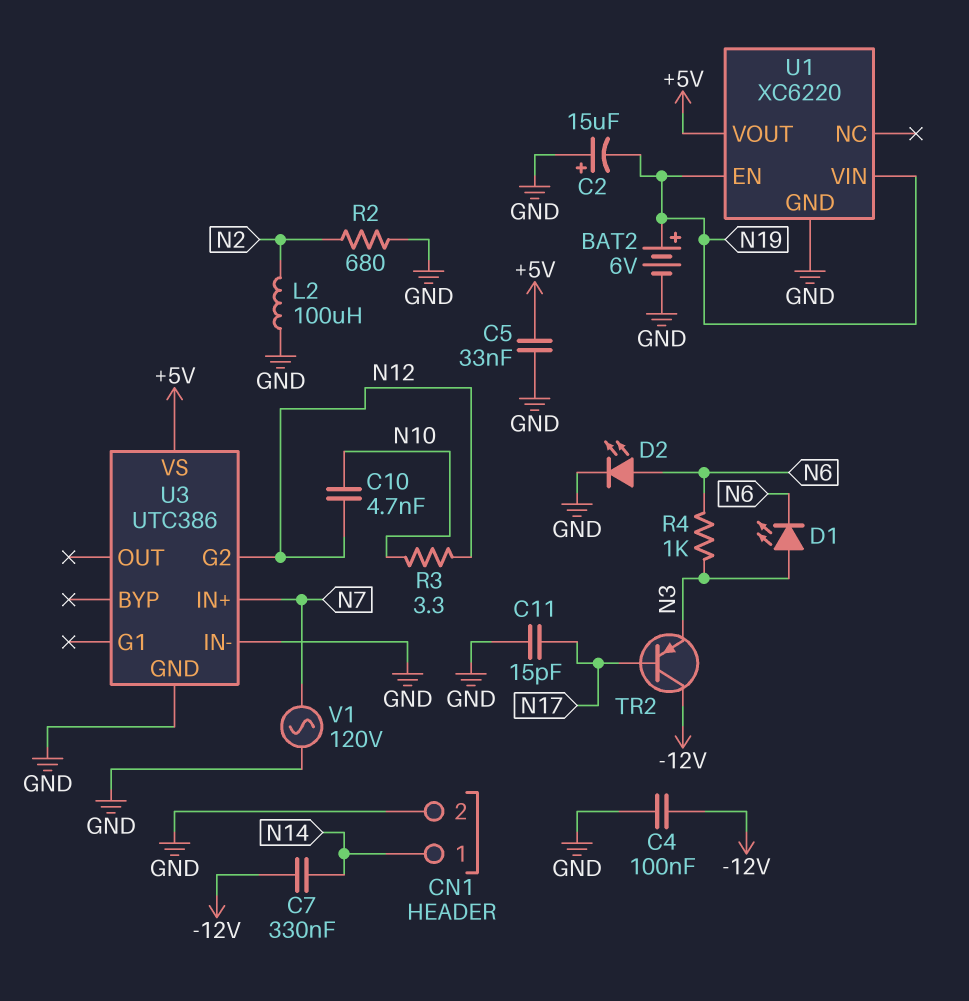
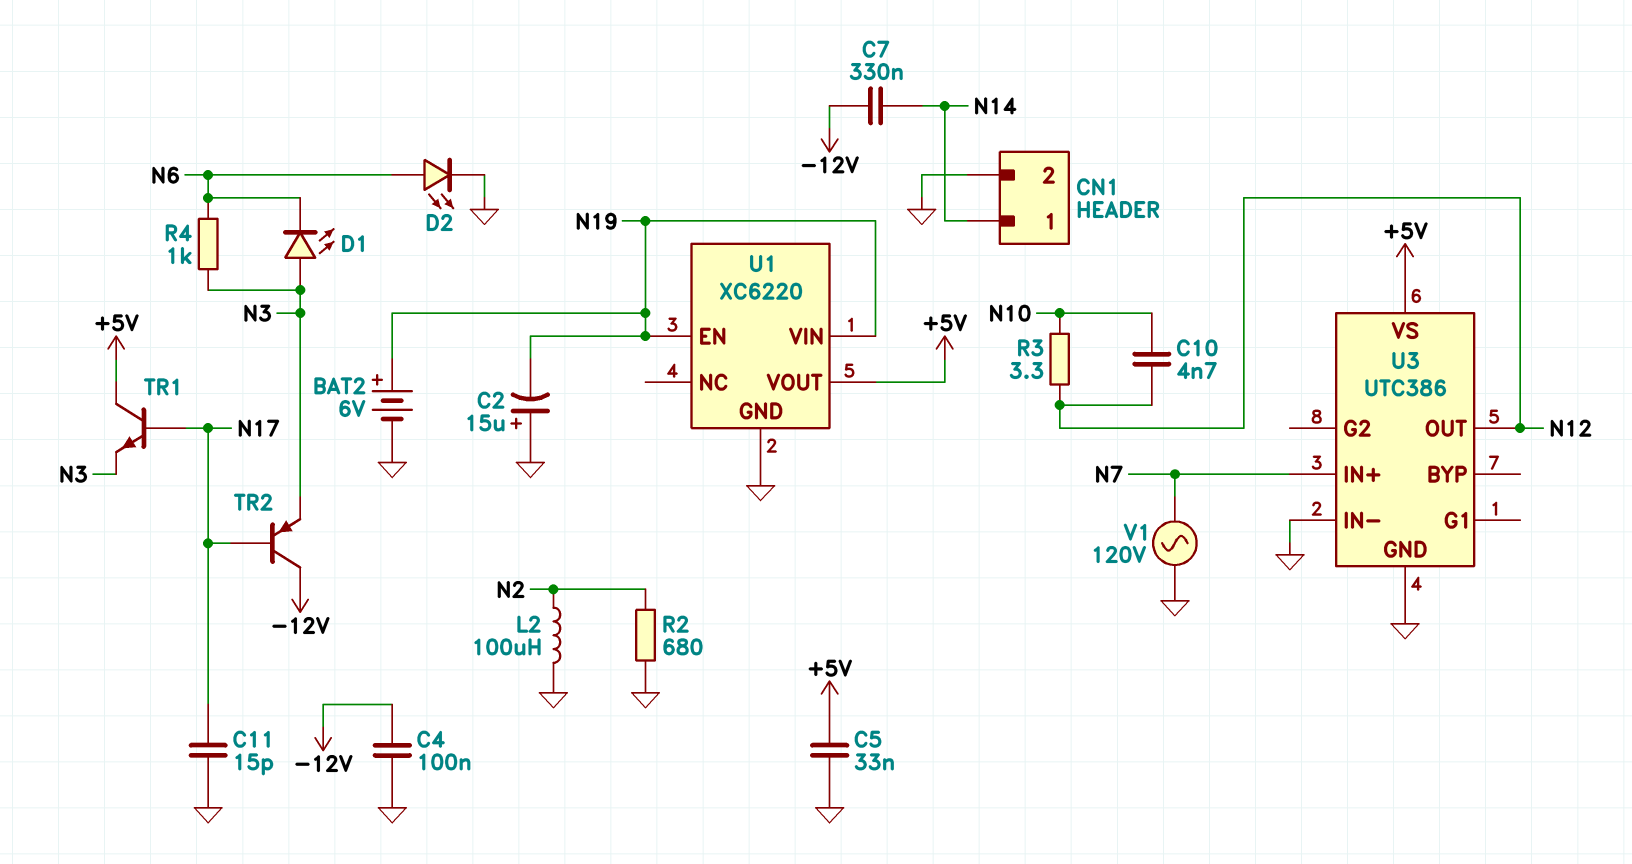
TR1: none -> NPN (B N17, C +5V, E N3)
U3 pin G2: N12 -> none
U3 pin OUT: none -> N12

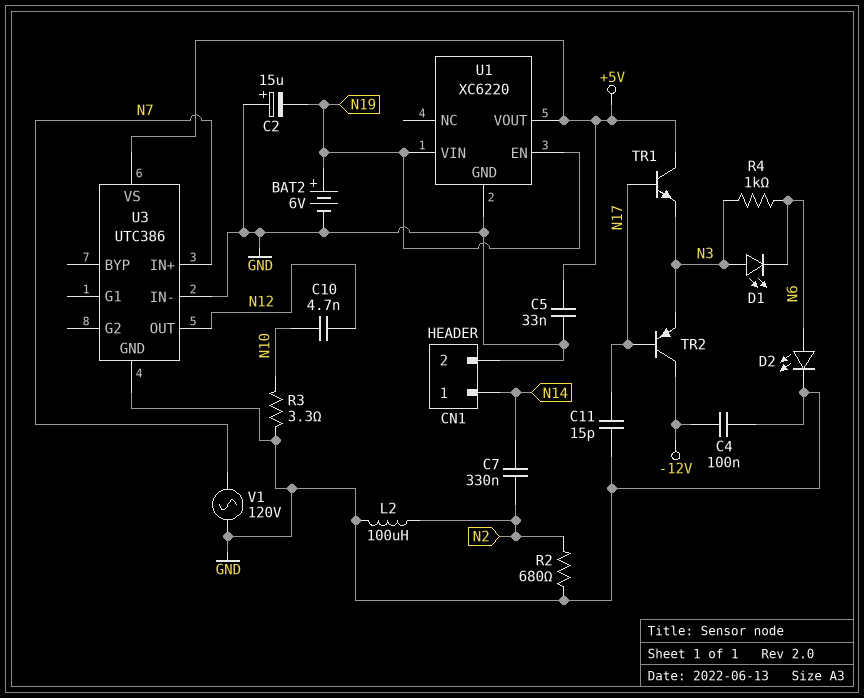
C7: 330nF (-12V, N14) -> 330nF (N2, N14)
R3: 3.3 (N10, N12) -> 3.3 (GND, N10)

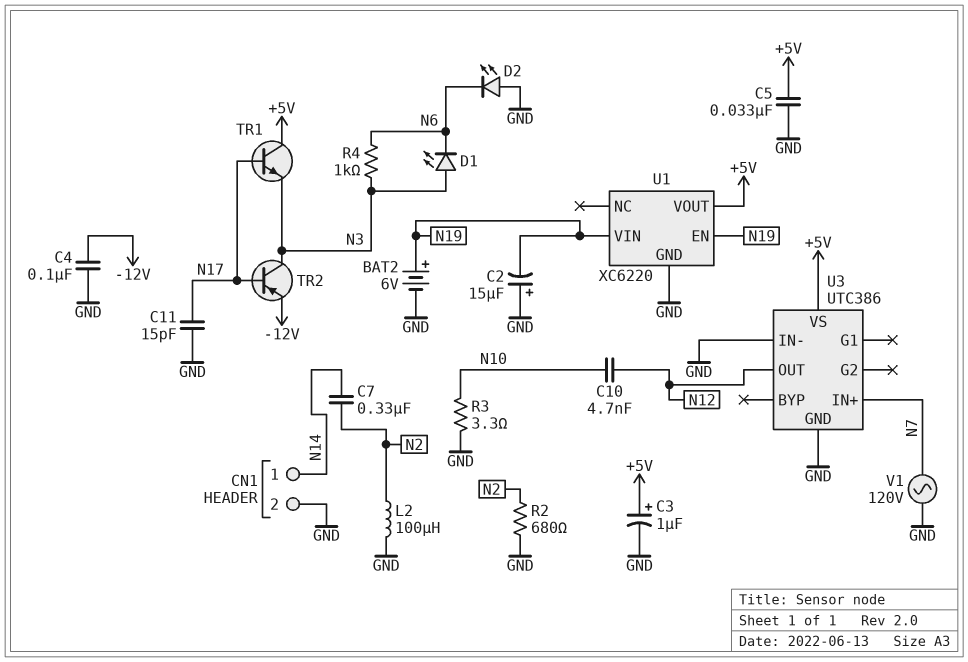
C3: none -> 1uF (plus +5V, minus GND)
D2: LED (A N6, K GND) -> LED (A GND, K N6)
TR2: PNP (B N17, C -12V, E N3) -> PNP (B N17, C N3, E -12V)

